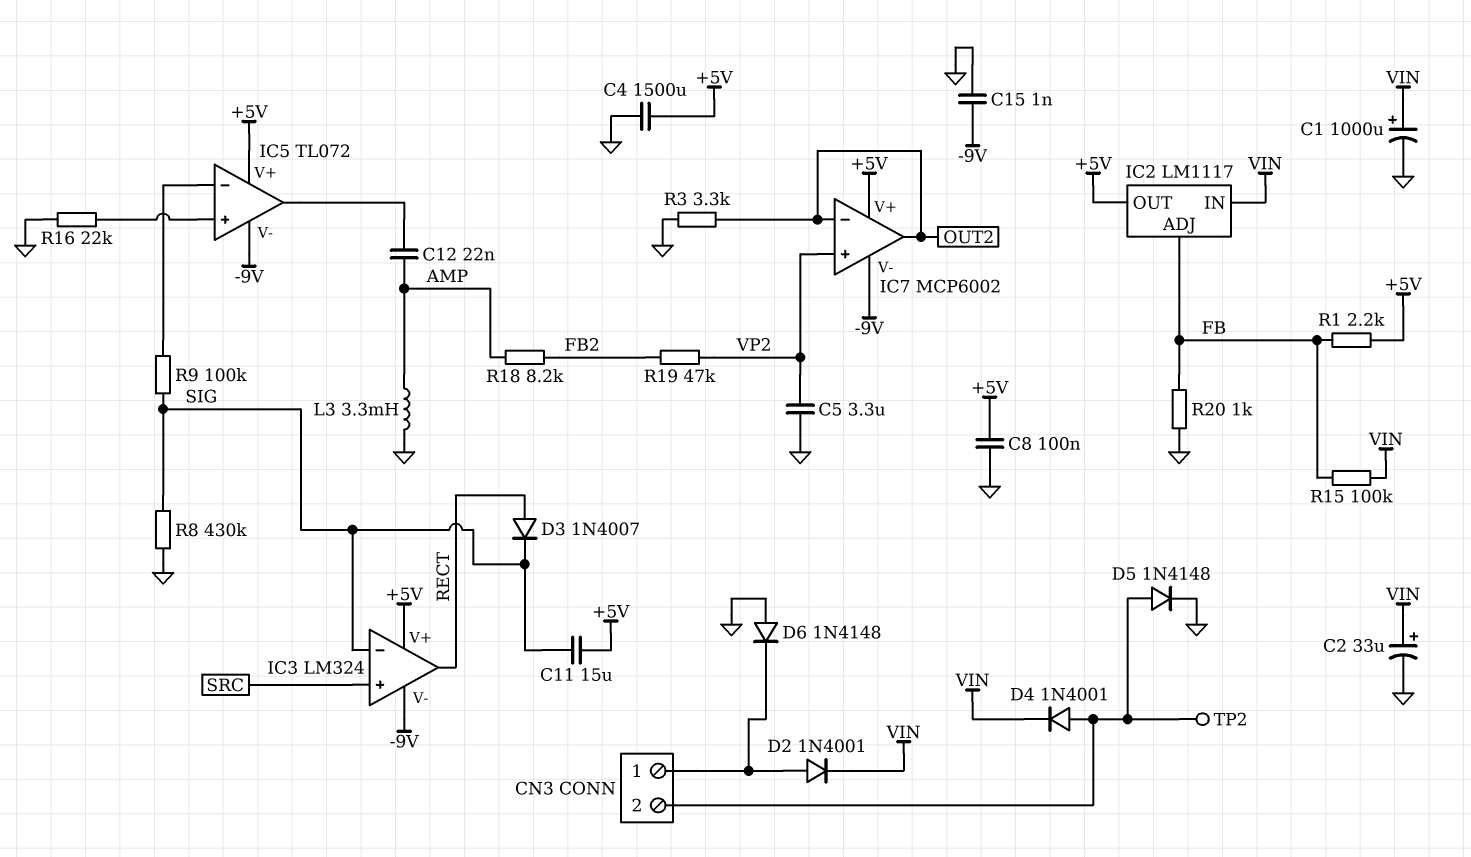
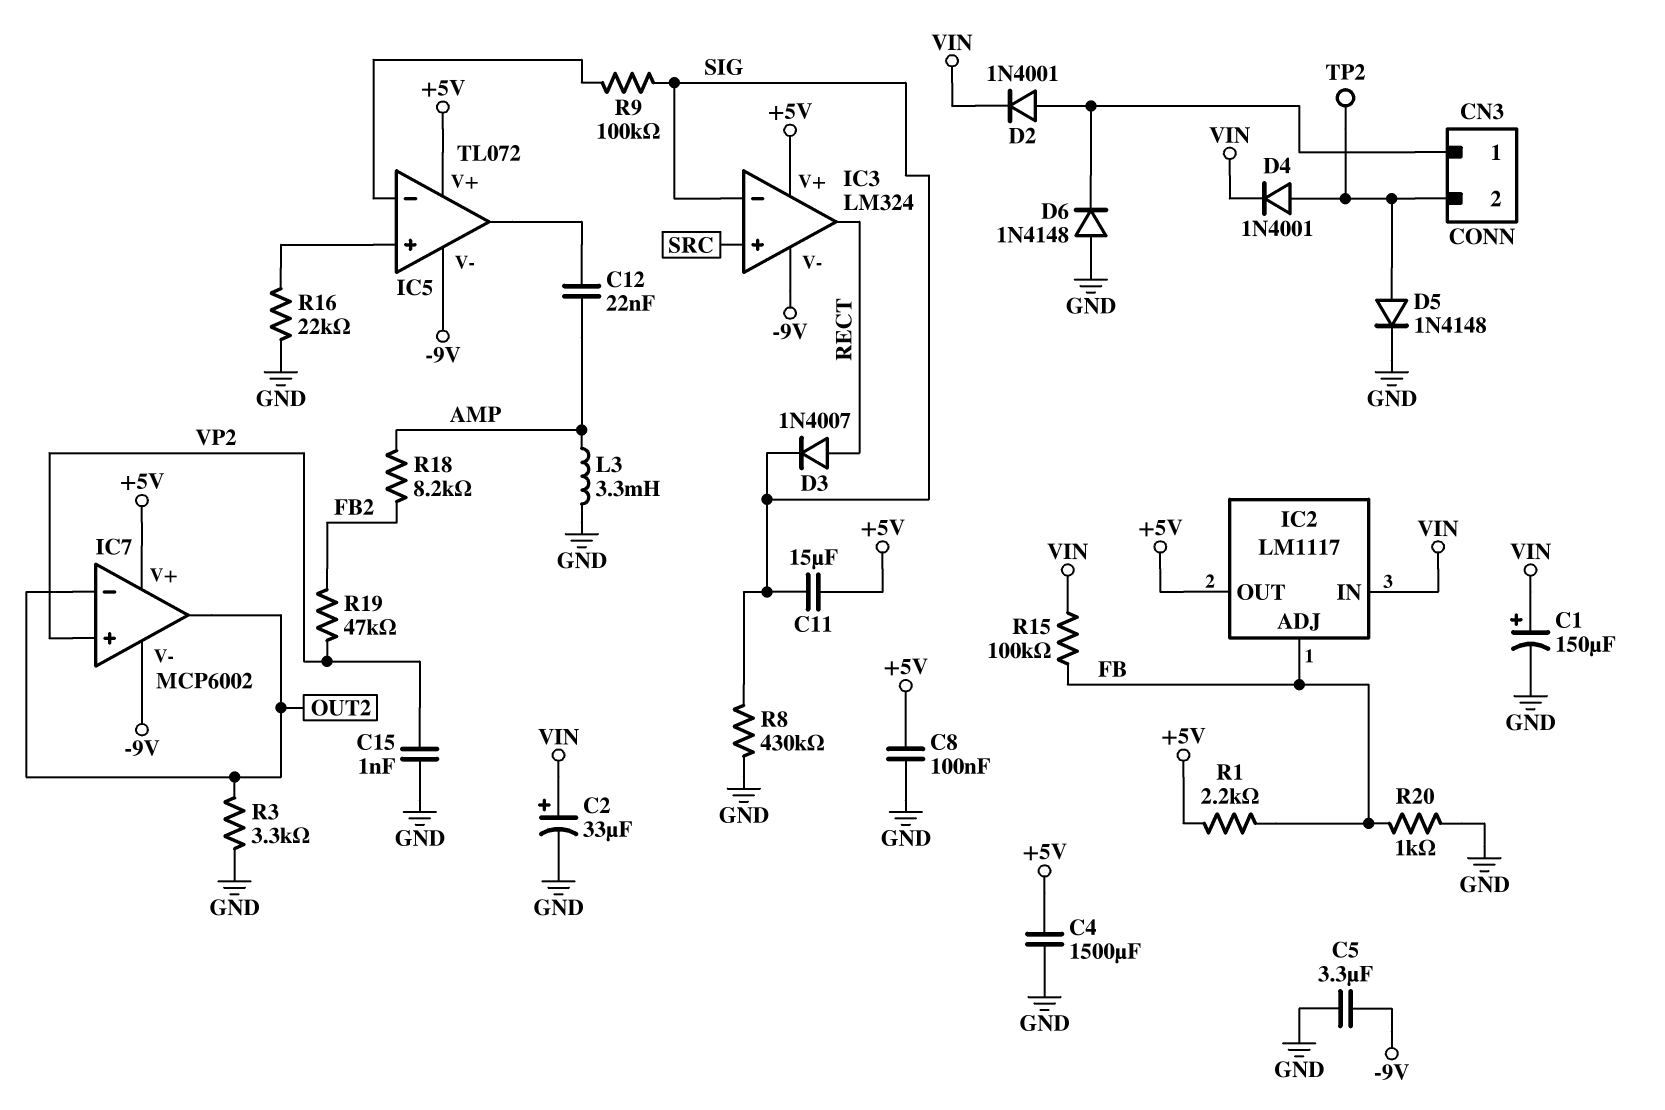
C1: 1000uF (plus VIN, minus GND) -> 150uF (plus VIN, minus GND)
C5: 3.3uF (GND, VP2) -> 3.3uF (-9V, GND)
C15: 1nF (-9V, GND) -> 1nF (GND, VP2)

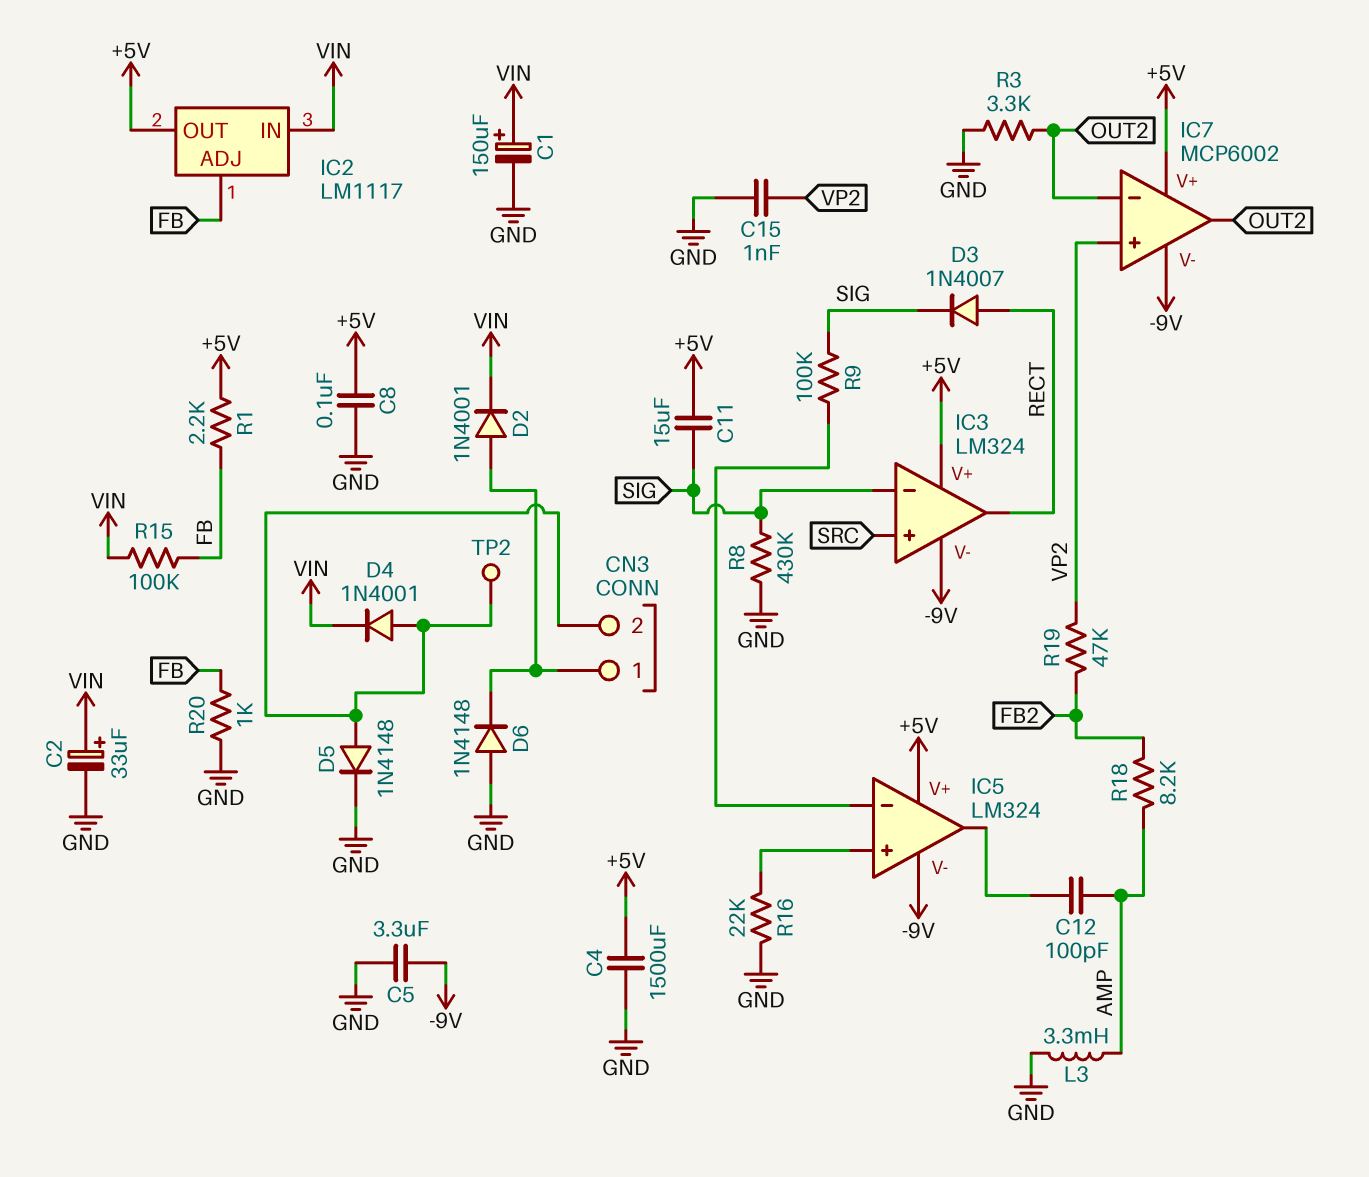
C12: 22nF (AMP, IC5/out) -> 100pF (AMP, IC5/out)
IC5: TL072 -> LM324

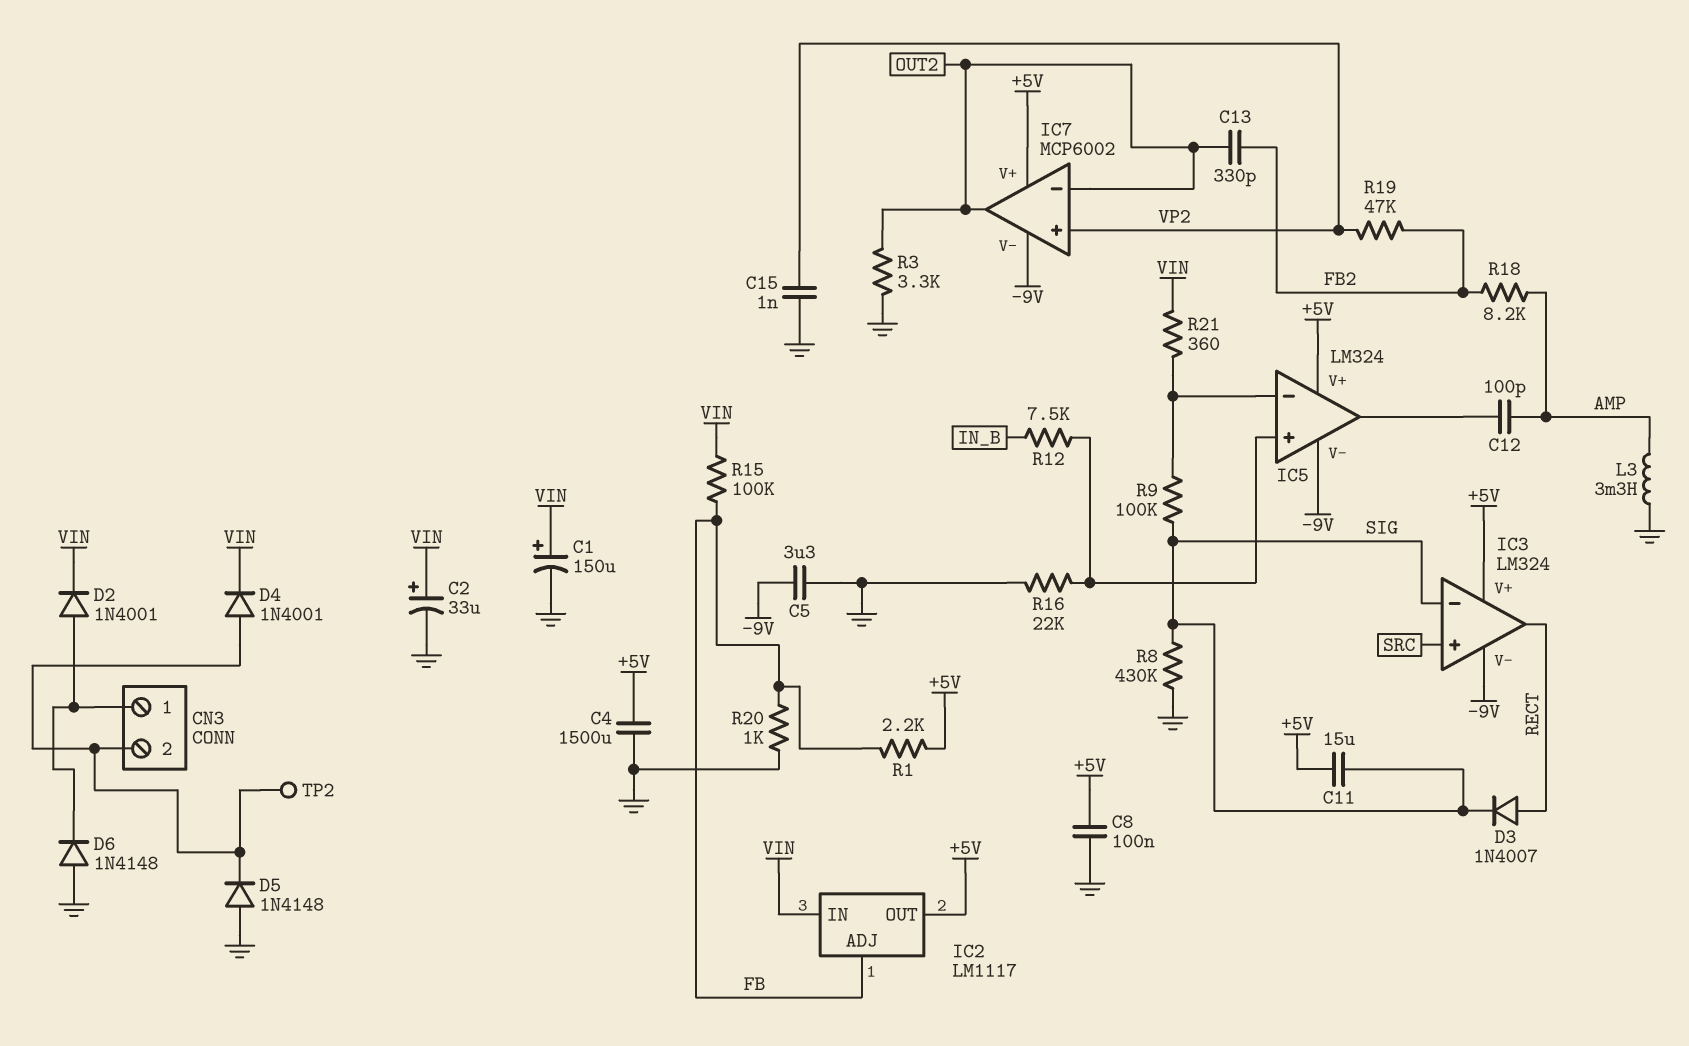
C13: none -> 330pF (FB2, OUT2)
D5: diode 1N4148 (A CN3/2, K GND) -> diode 1N4148 (A GND, K CN3/2)
R12: none -> 7.5k (IC5/in+, IN_B)
R21: none -> 360 (IC5/in-, VIN)

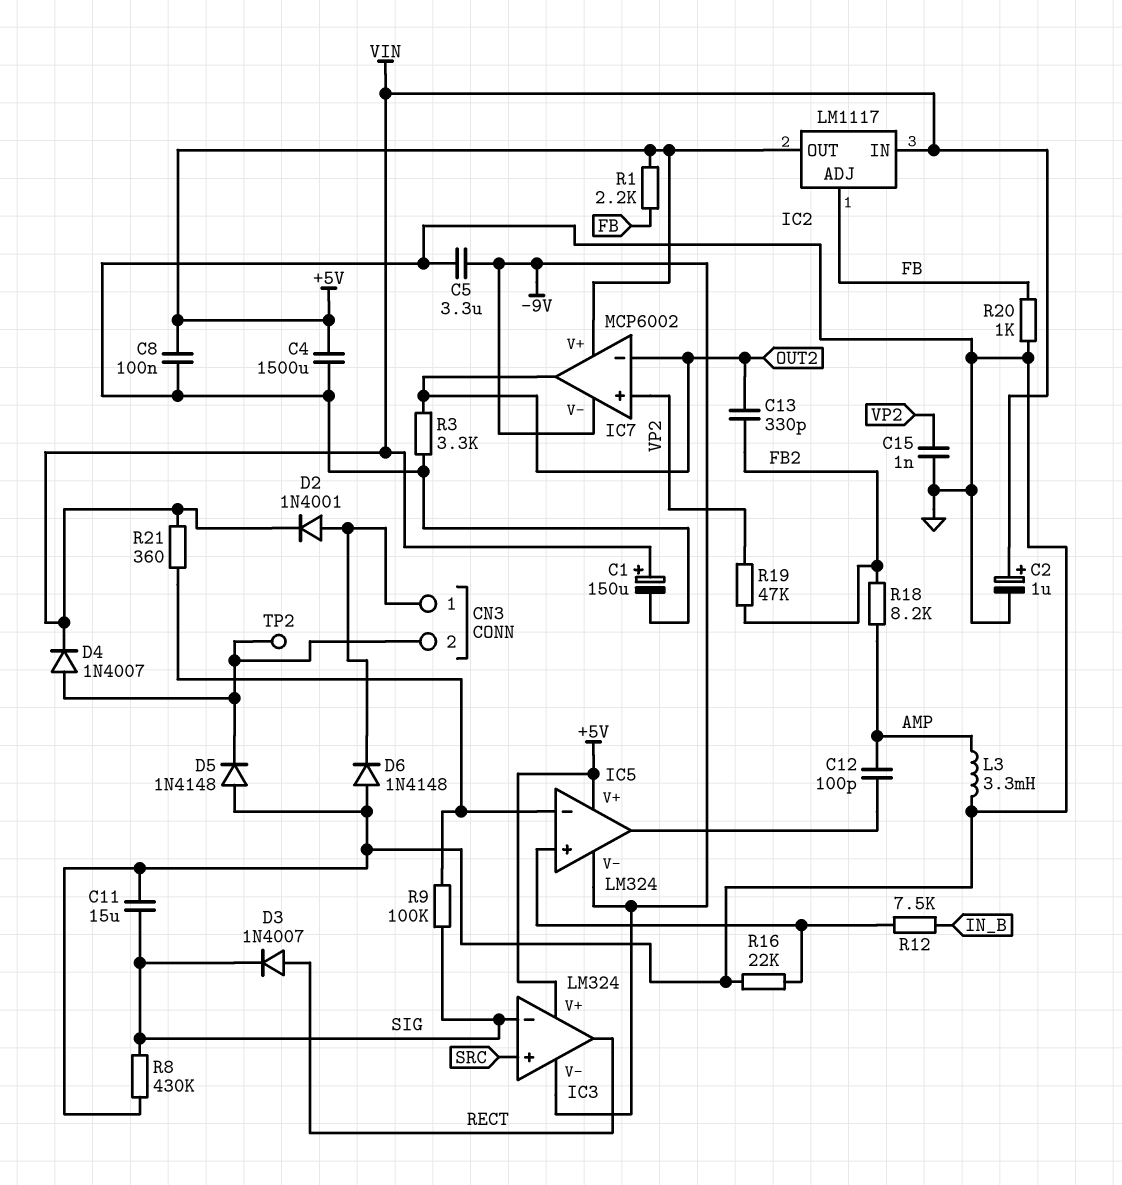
C2: 33uF (plus VIN, minus GND) -> 1uF (plus VIN, minus GND)
C11: 15uF (+5V, SIG) -> 15uF (GND, SIG)
D4: diode 1N4001 (A CN3/2, K VIN) -> diode 1N4007 (A CN3/2, K VIN)
R15: 100k (FB, VIN) -> none

